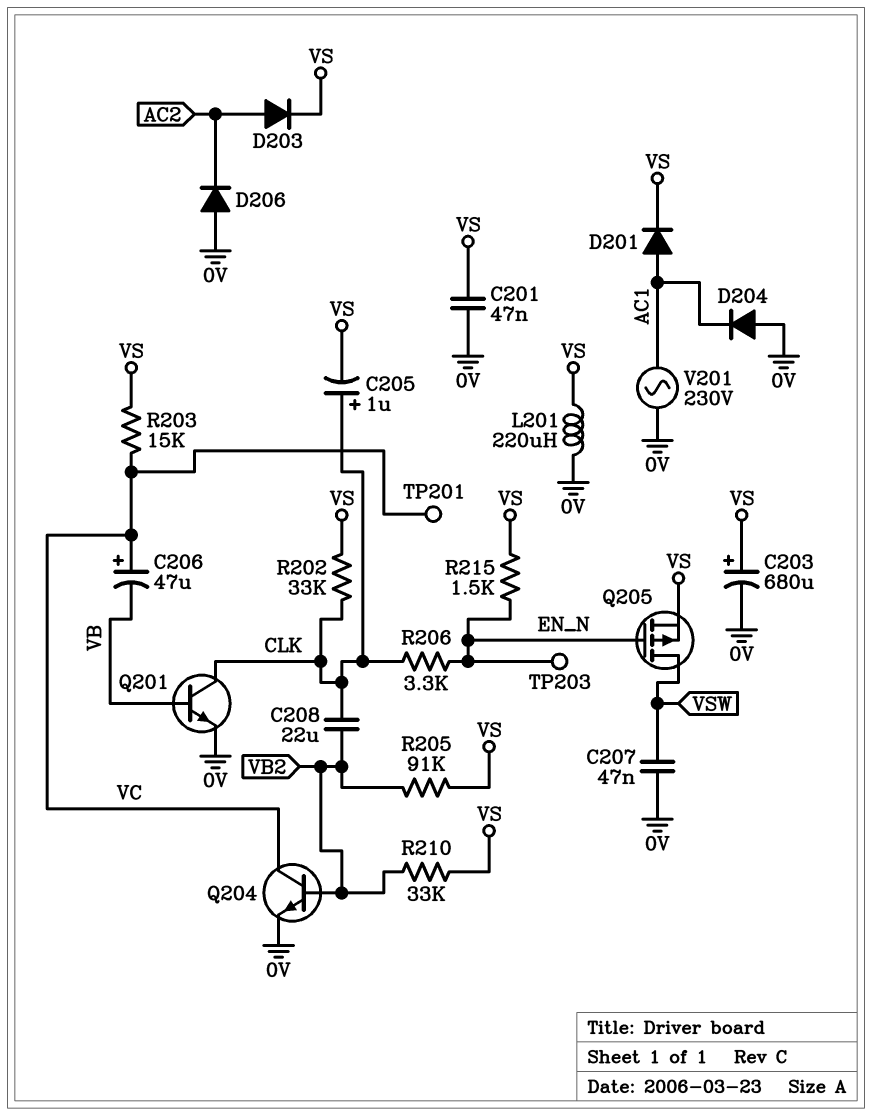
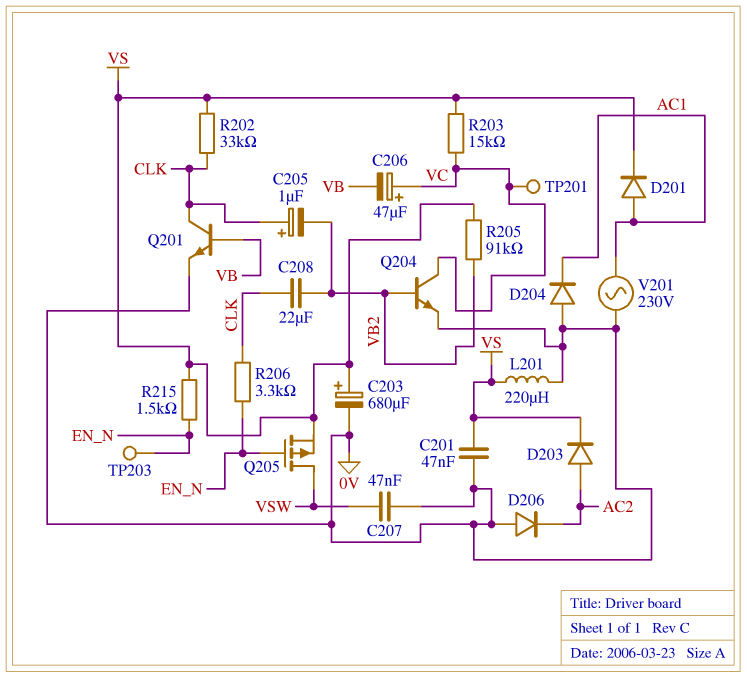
C205: 1uF (plus CLK, minus VS) -> 1uF (plus CLK, minus VB2)
R210: 33k (VB2, VS) -> none

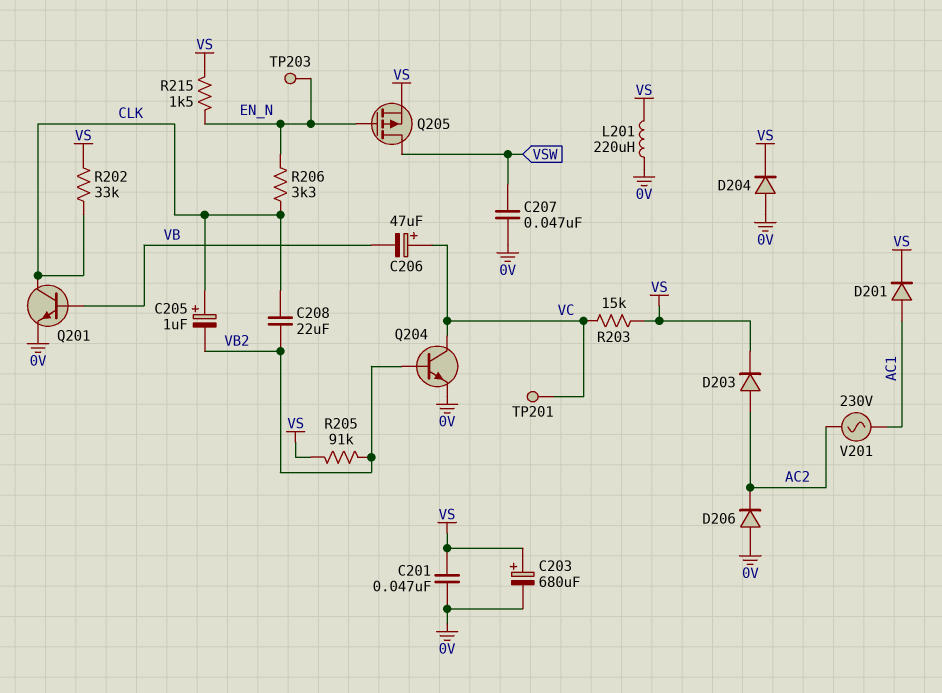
D204: diode (A 0V, K AC1) -> diode (A 0V, K VS)
V201: AC 230V (0V, AC1) -> AC 230V (AC1, AC2)

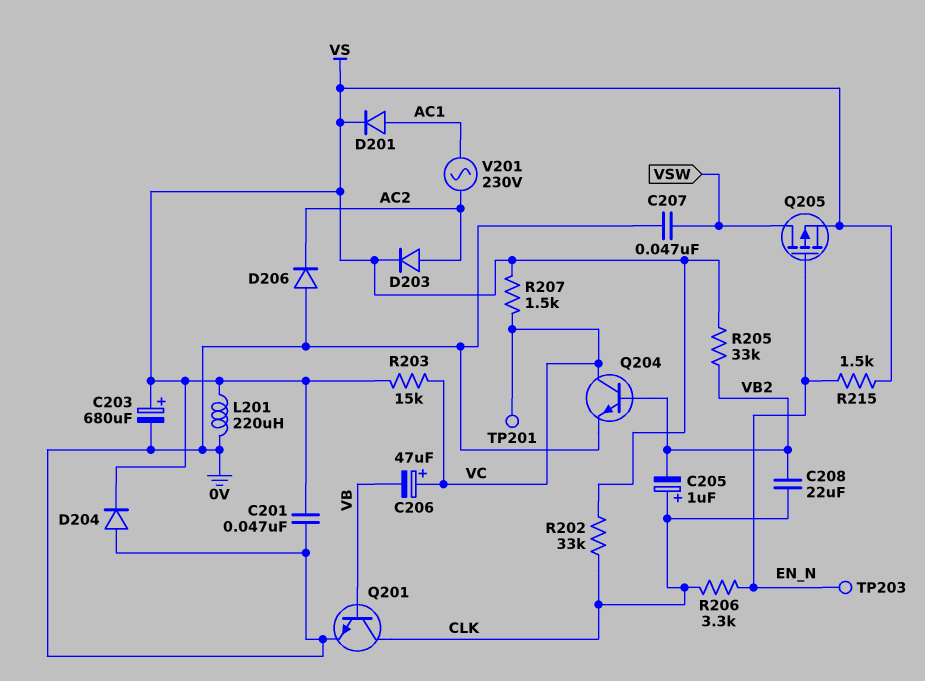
R205: 91k (VB2, VS) -> 33k (VB2, VS)
R207: none -> 1.5k (VC, VS)

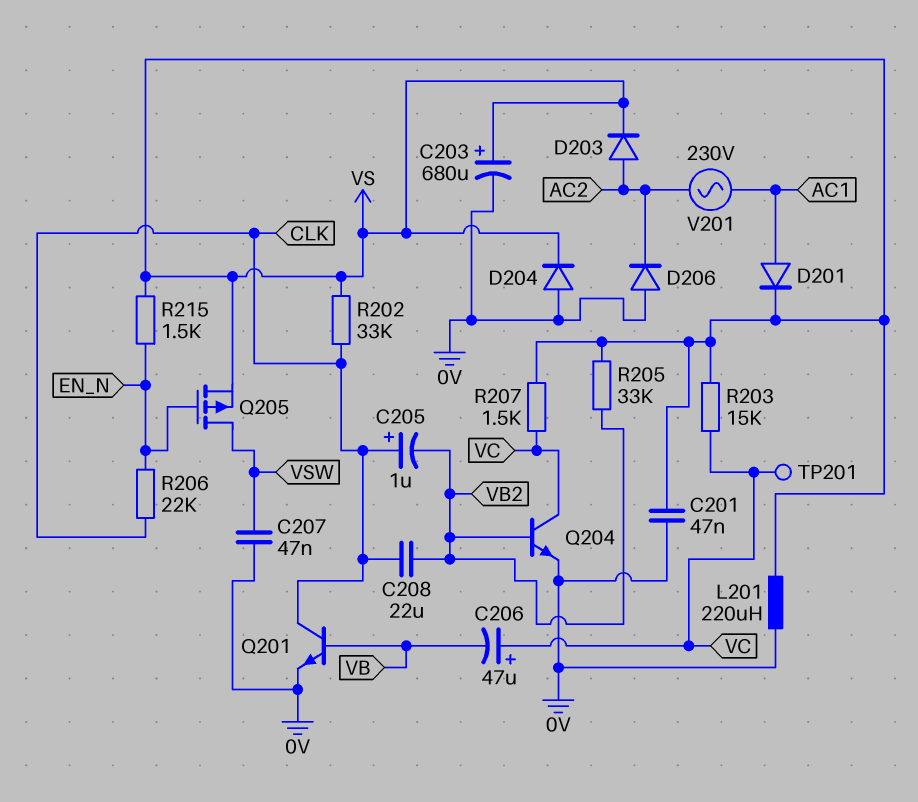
R206: 3.3k (CLK, EN_N) -> 22k (CLK, EN_N)
TP203: test point (EN_N) -> none

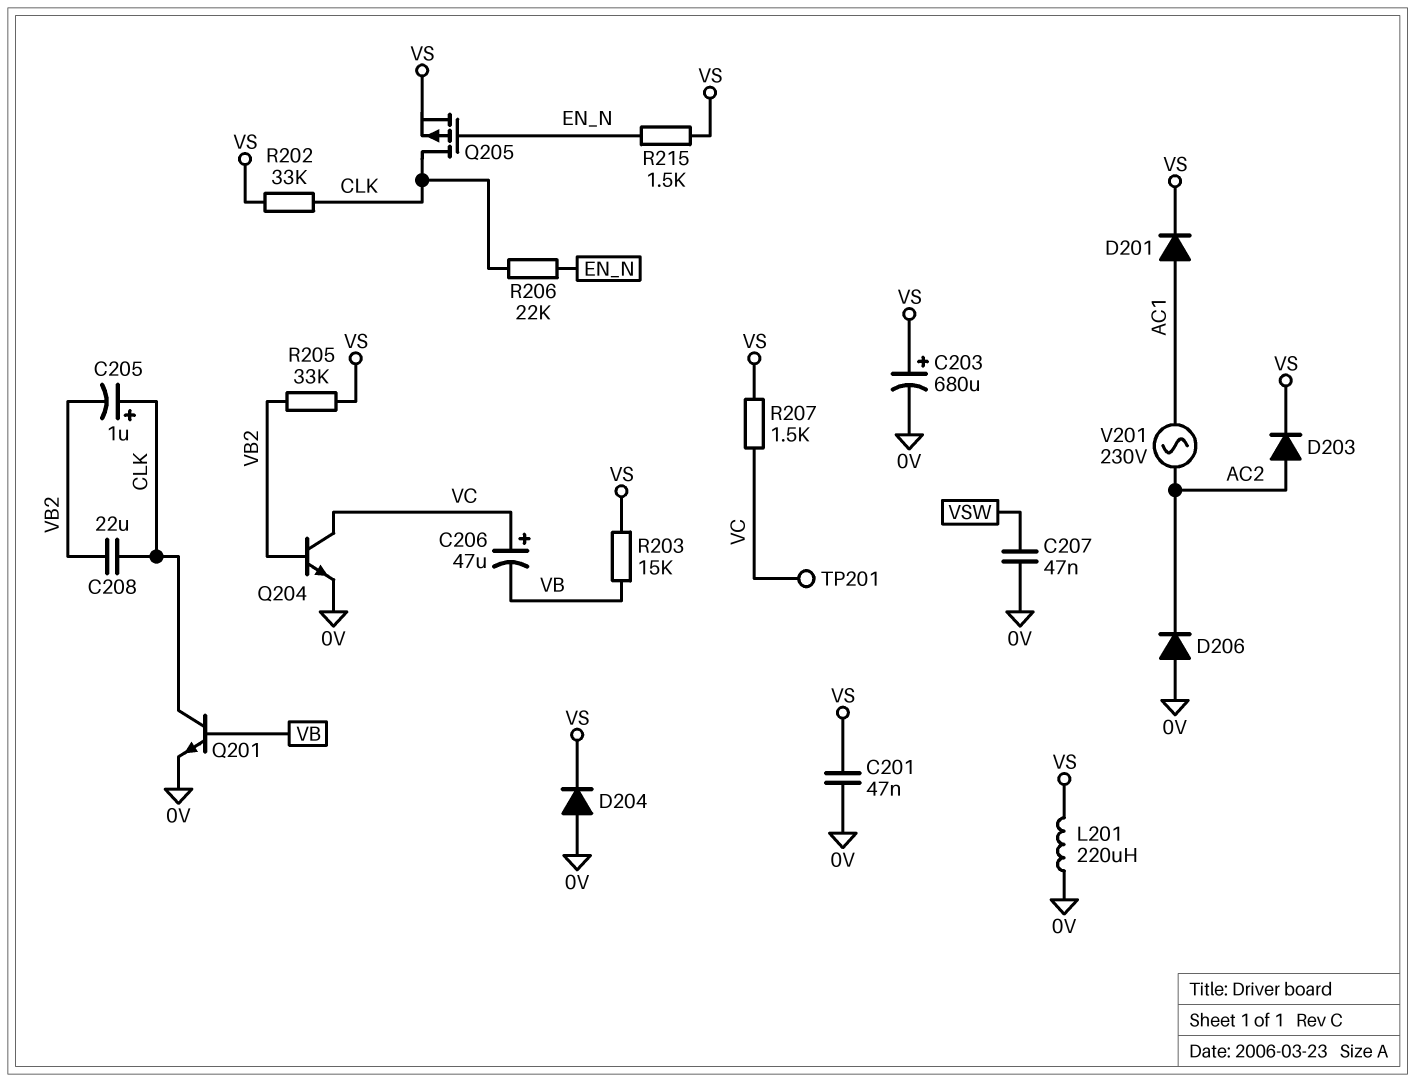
Q205: PMOS (G EN_N, D VSW, S VS) -> PMOS (G EN_N, D CLK, S VS)
R203: 15k (VC, VS) -> 15k (VB, VS)

